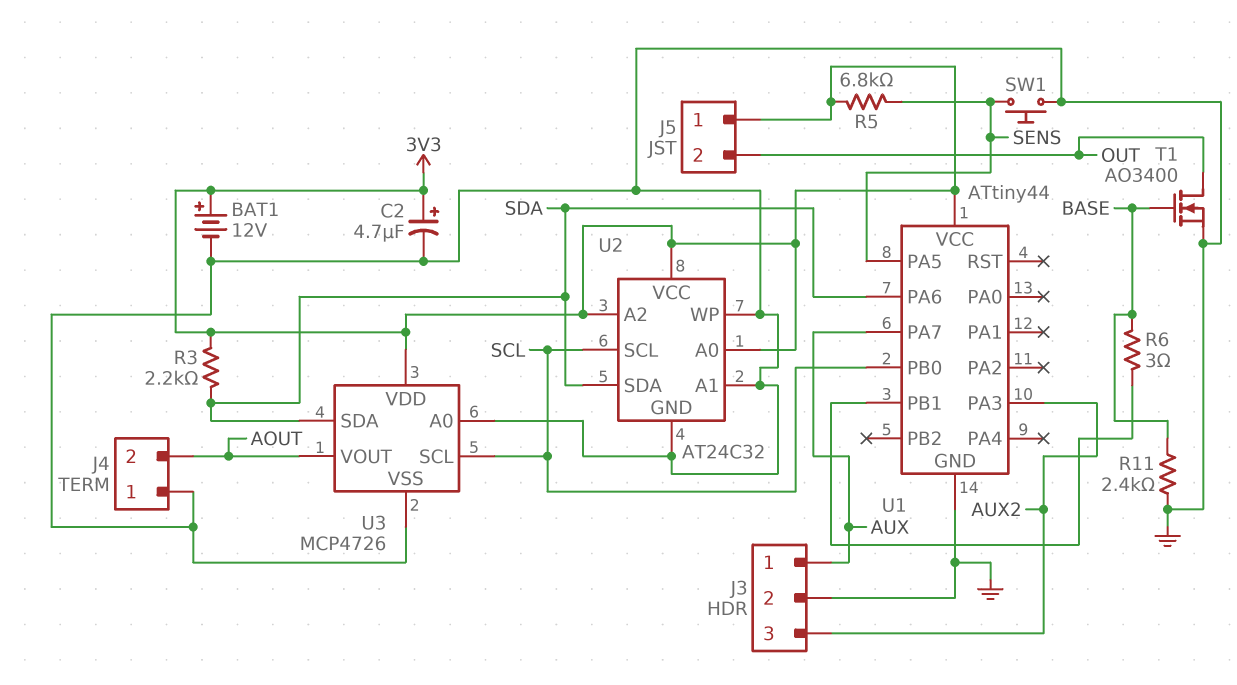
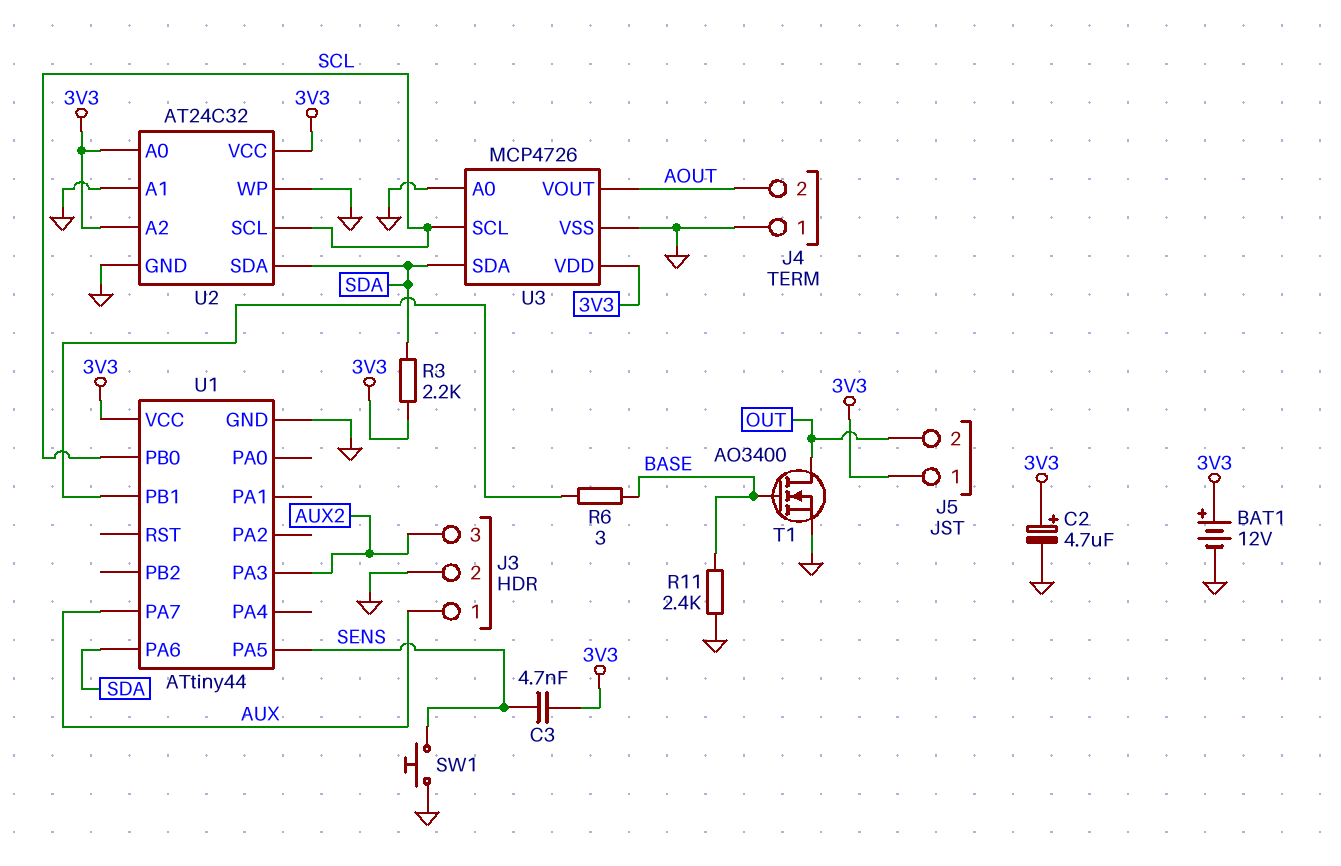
C3: none -> 4.7nF (3V3, SENS)
R5: 6.8k (3V3, SENS) -> none

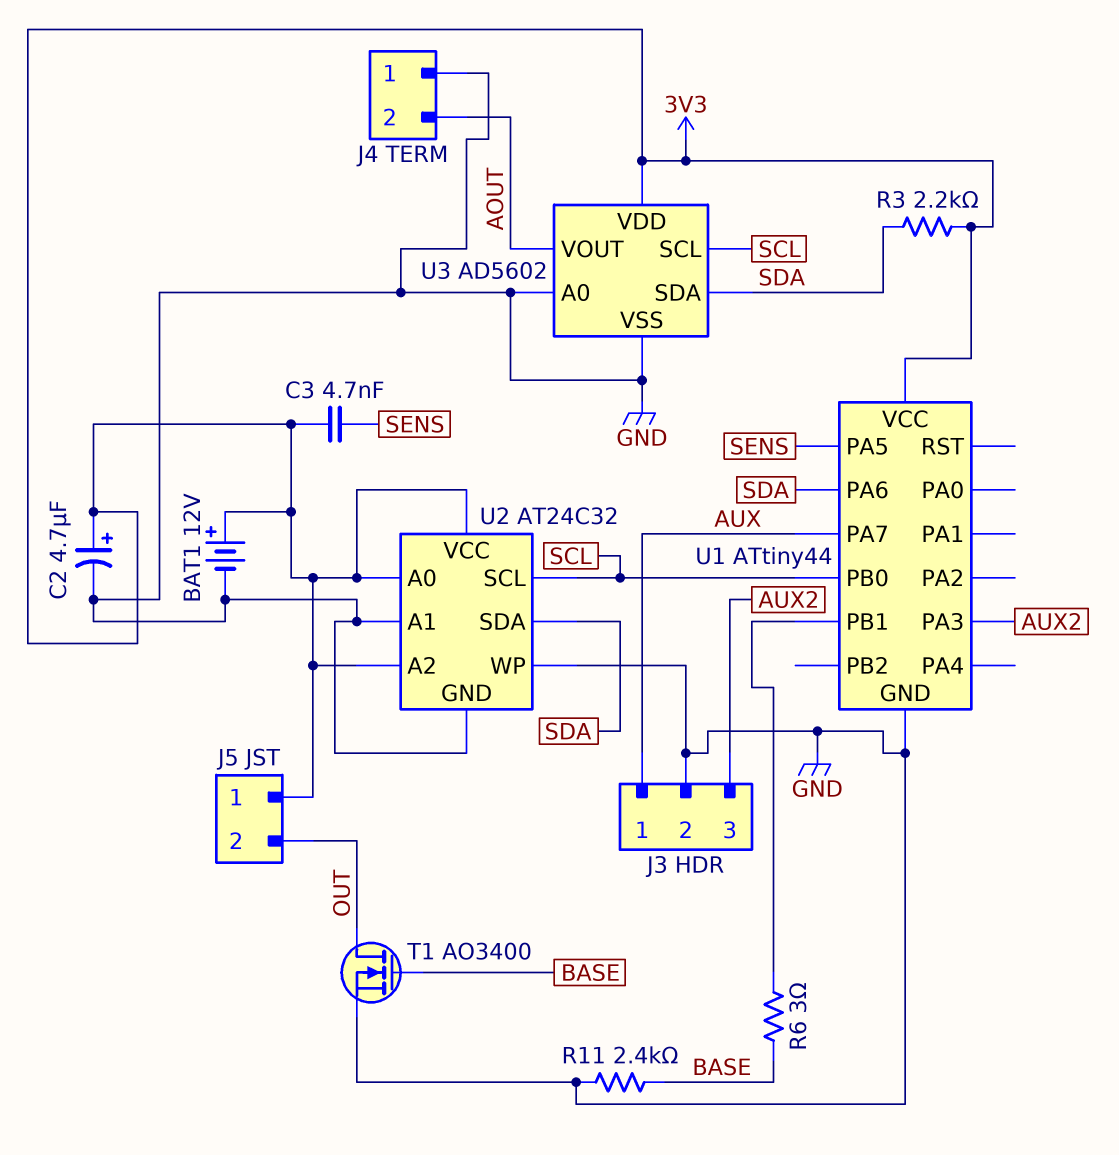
SW1: button (GND, SENS) -> none
U3: MCP4726 -> AD5602

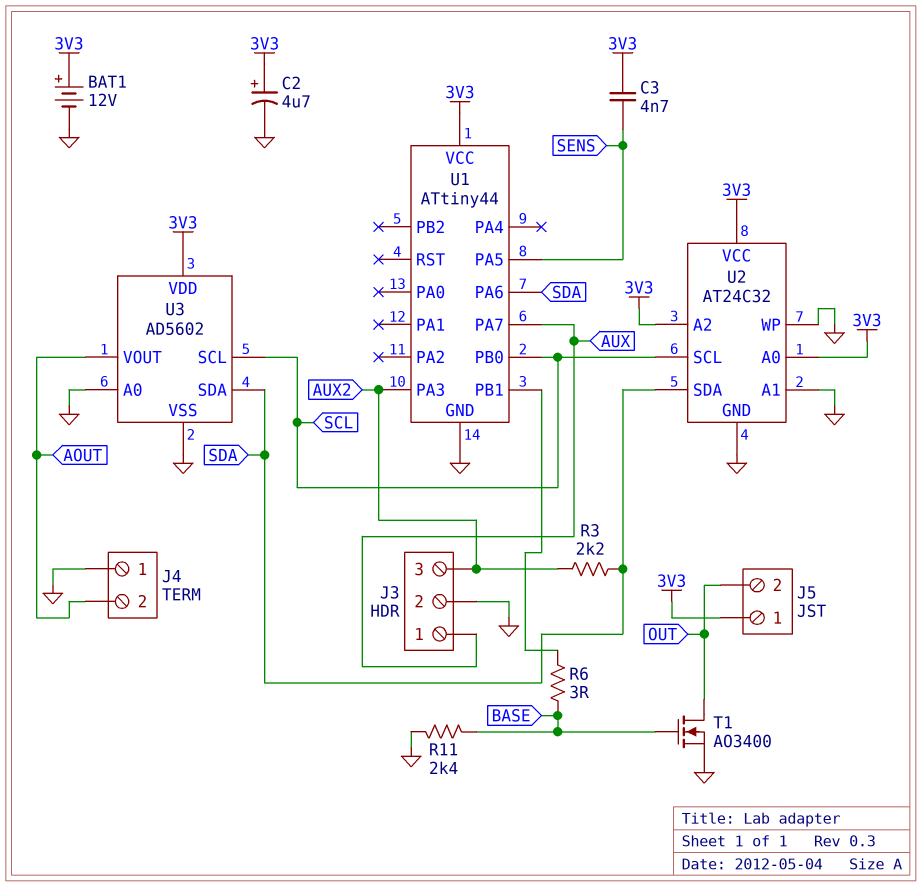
R3: 2.2k (3V3, SDA) -> 2.2k (AUX2, SDA)

